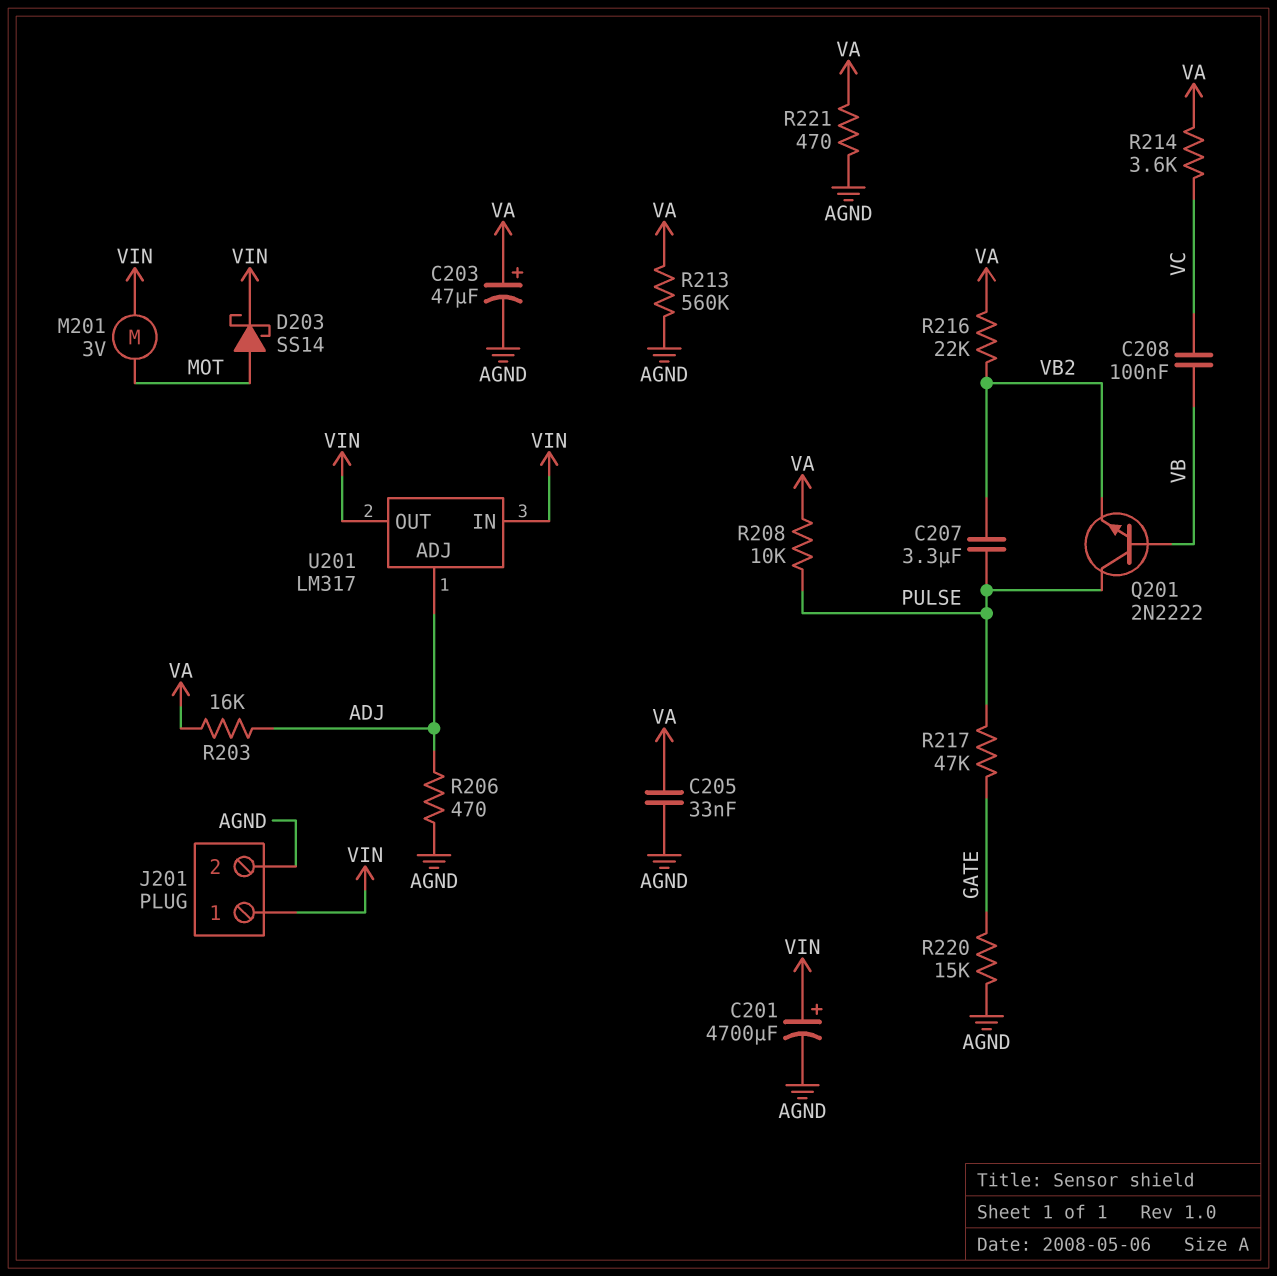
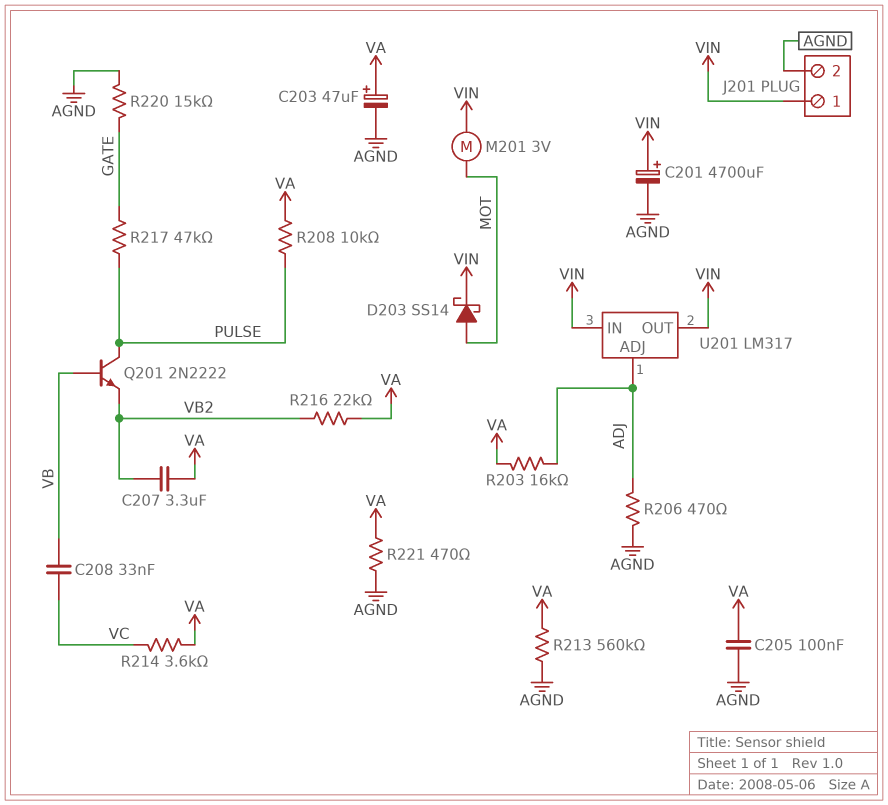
C205: 33nF (AGND, VA) -> 100nF (AGND, VA)
C207: 3.3uF (PULSE, VB2) -> 3.3uF (VA, VB2)
C208: 100nF (VB, VC) -> 33nF (VB, VC)

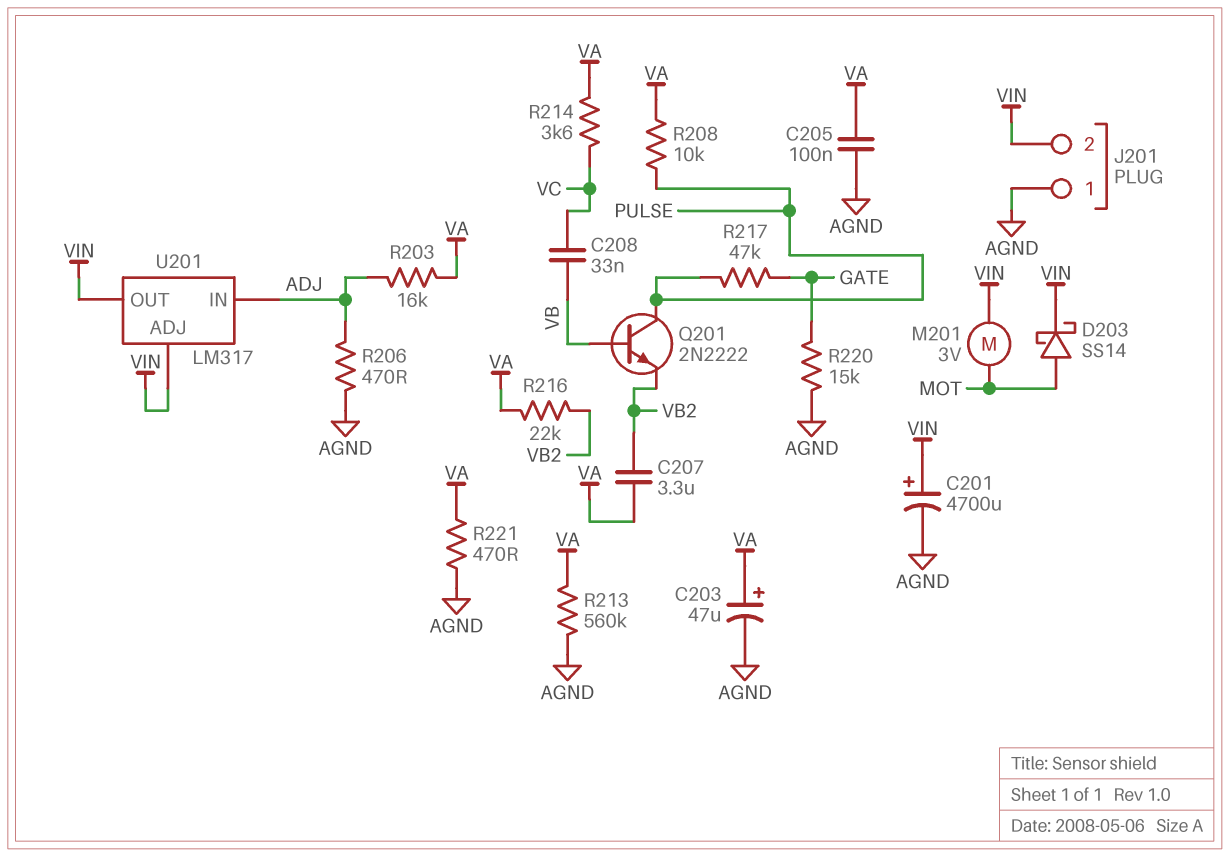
J201 pin 1: VIN -> AGND
J201 pin 2: AGND -> VIN
U201 pin ADJ: ADJ -> VIN
U201 pin IN: VIN -> ADJ

